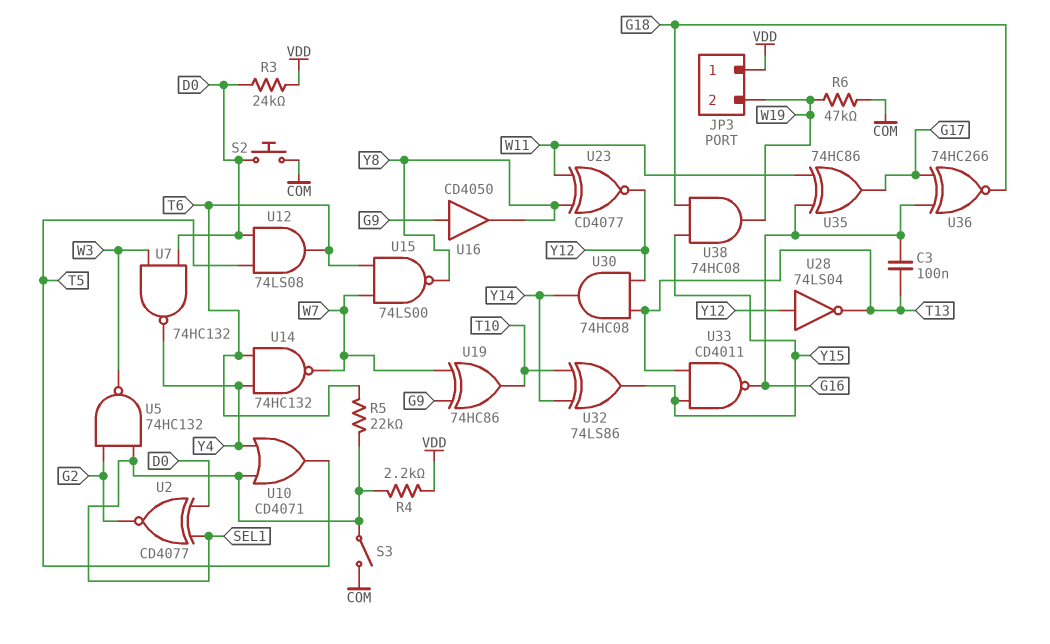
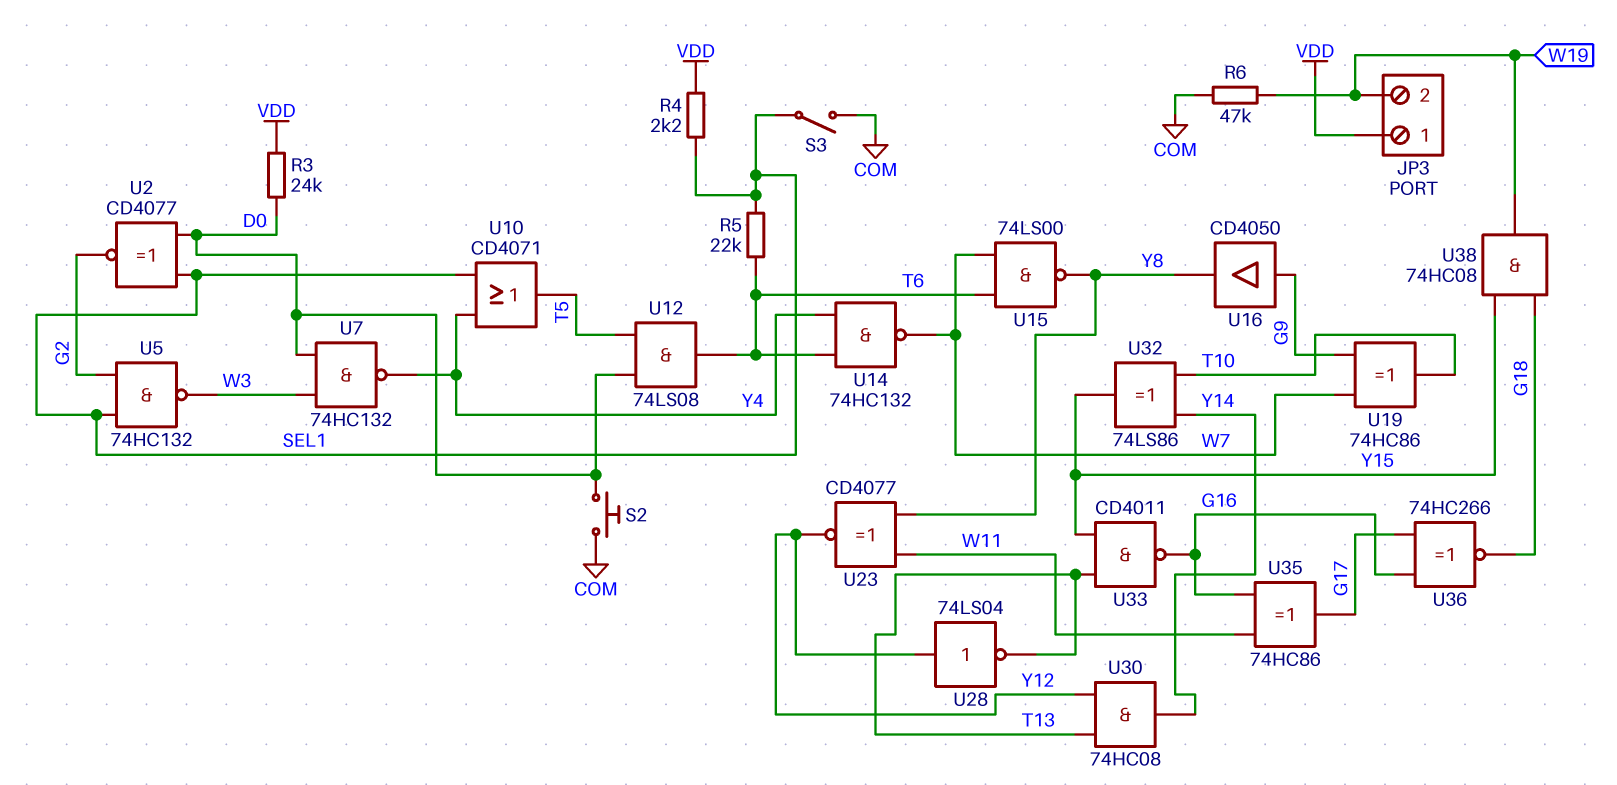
C3: 100nF (G16, T13) -> none

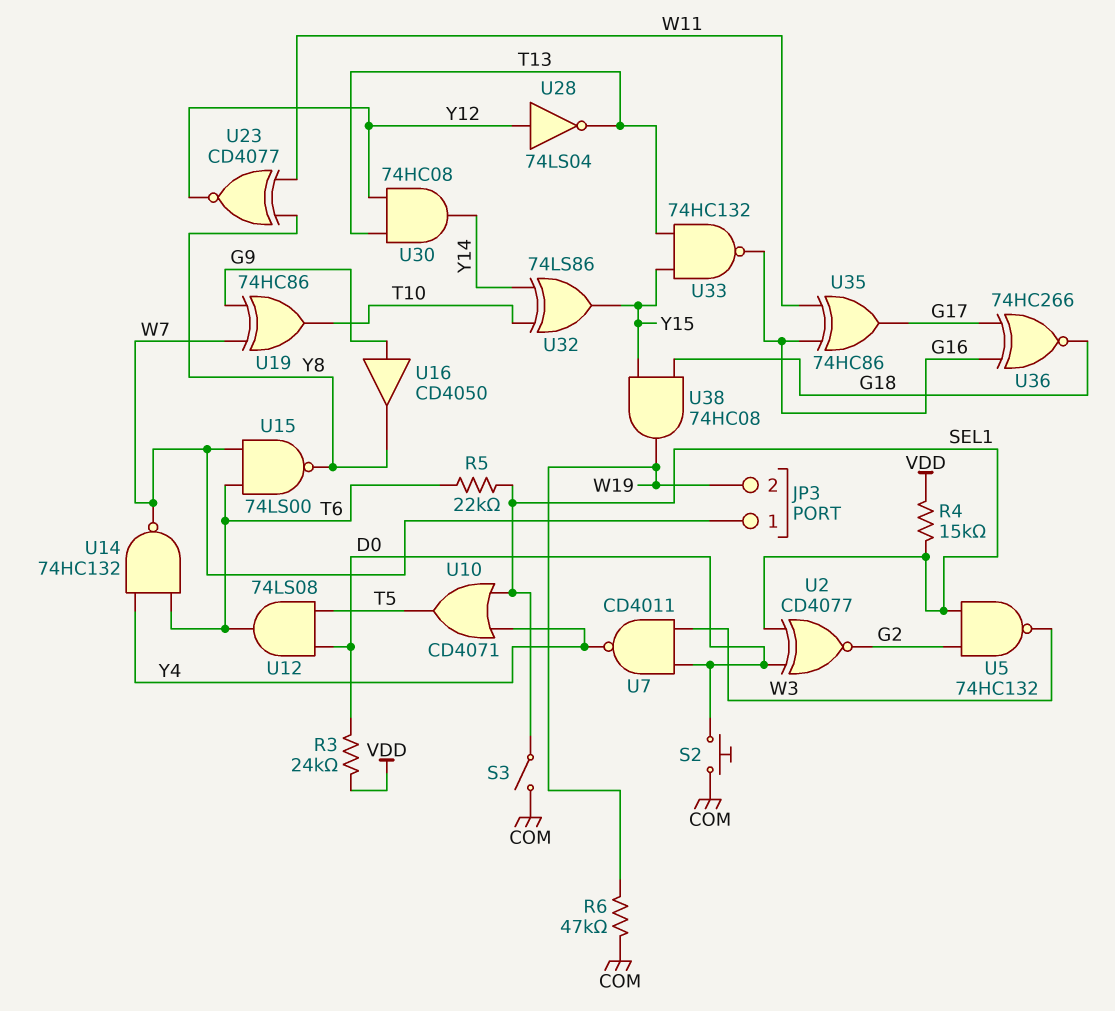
JP3 pin 1: VDD -> W7
R4: 2.2k (SEL1, VDD) -> 15k (SEL1, VDD)
U7: NAND 74HC132 (in D0, in W3, out Y4) -> NAND CD4011 (in D0, in W3, out Y4)
U33: NAND CD4011 (in T13, in Y15, out G16) -> NAND 74HC132 (in T13, in Y15, out G16)

